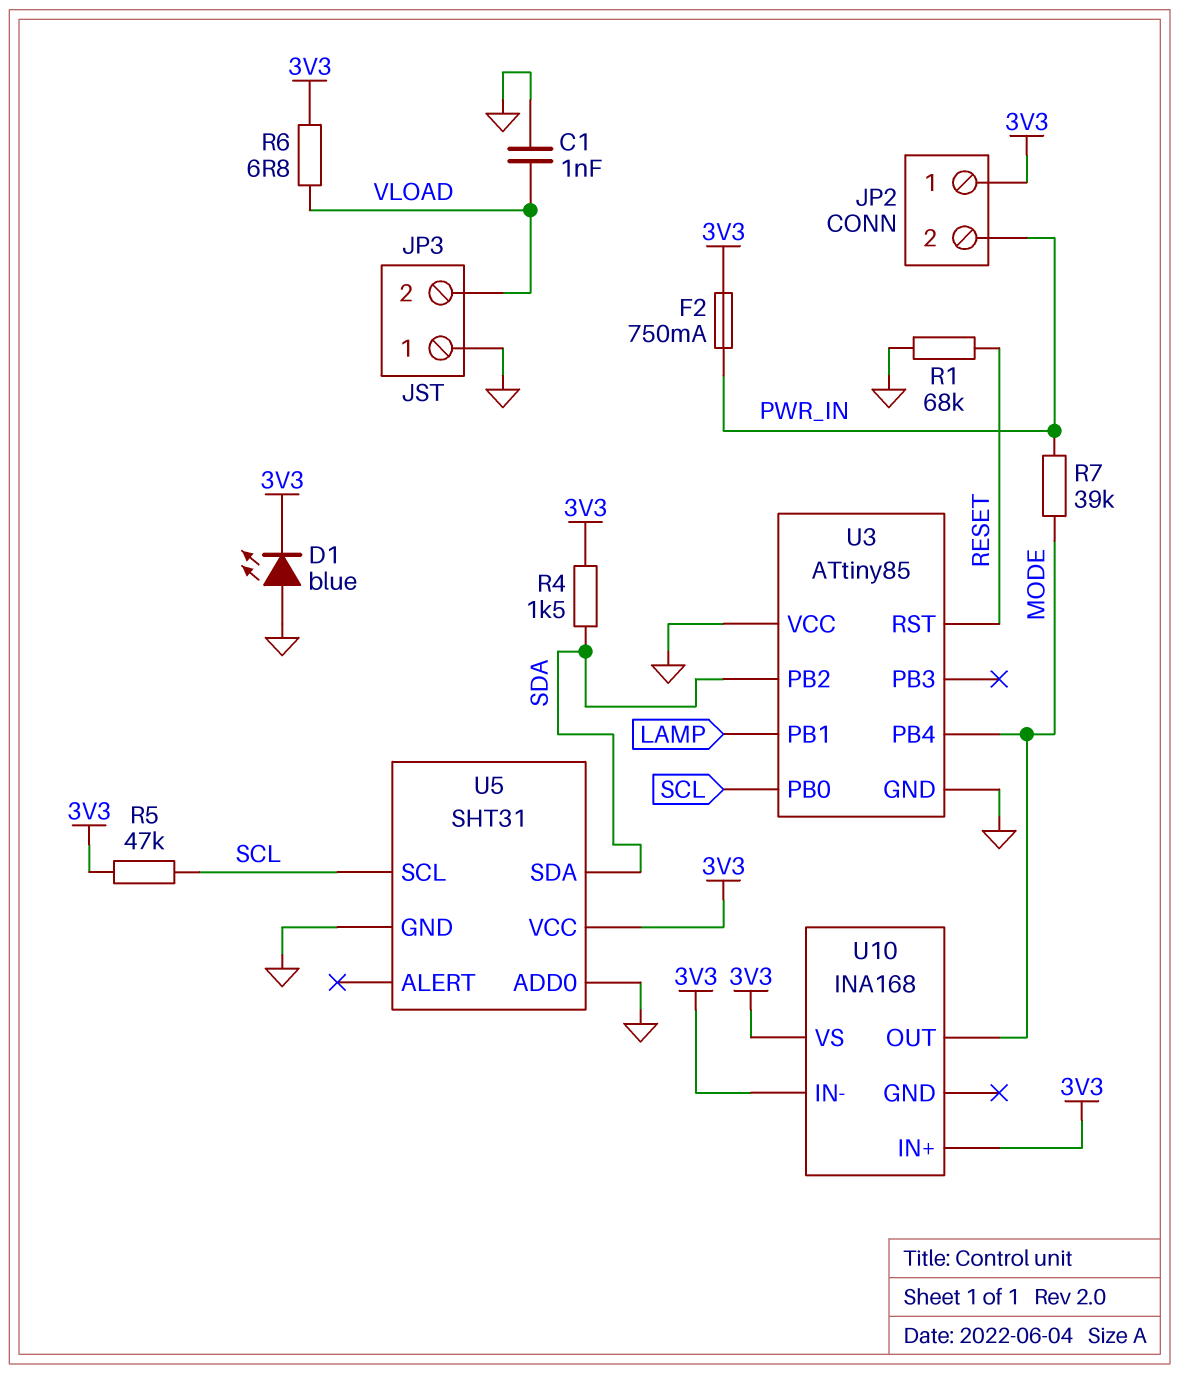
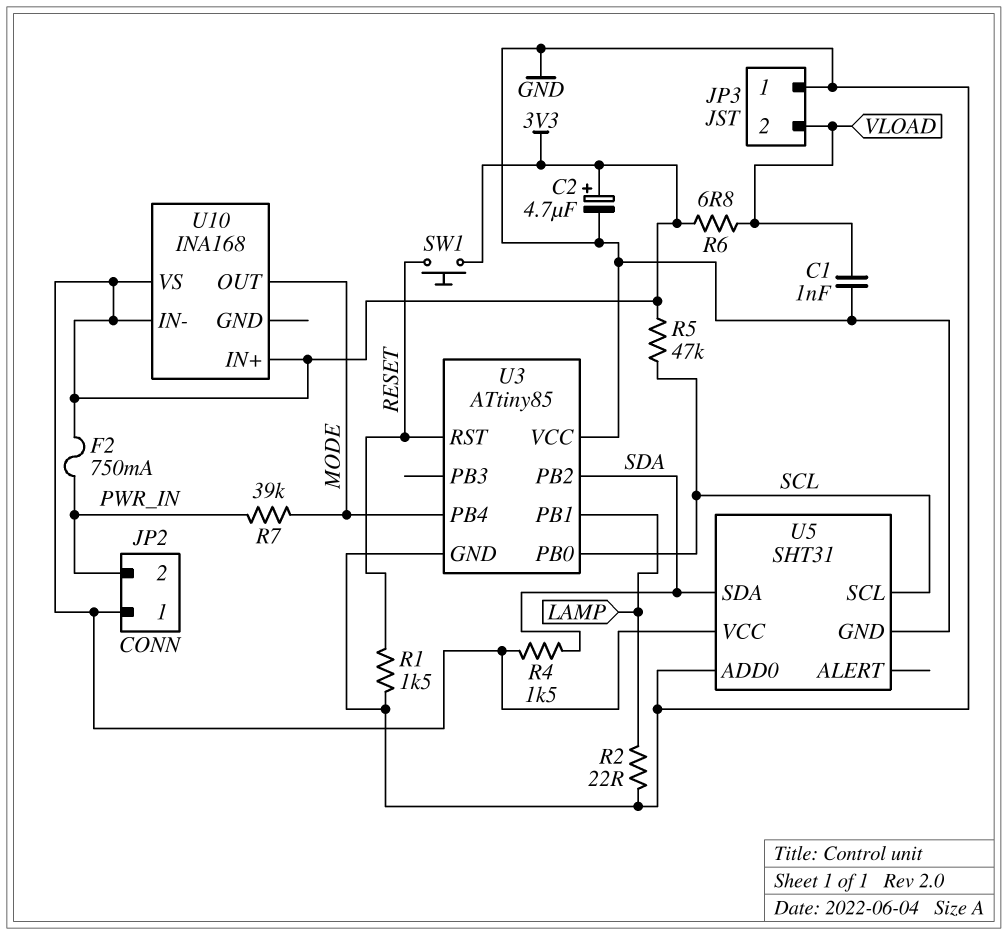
C2: none -> 4.7uF (plus 3V3, minus GND)
D1: LED blue (A GND, K 3V3) -> none
R1: 68k (GND, RESET) -> 1.5k (GND, RESET)
R2: none -> 22 (GND, LAMP)
SW1: none -> button (3V3, RESET)

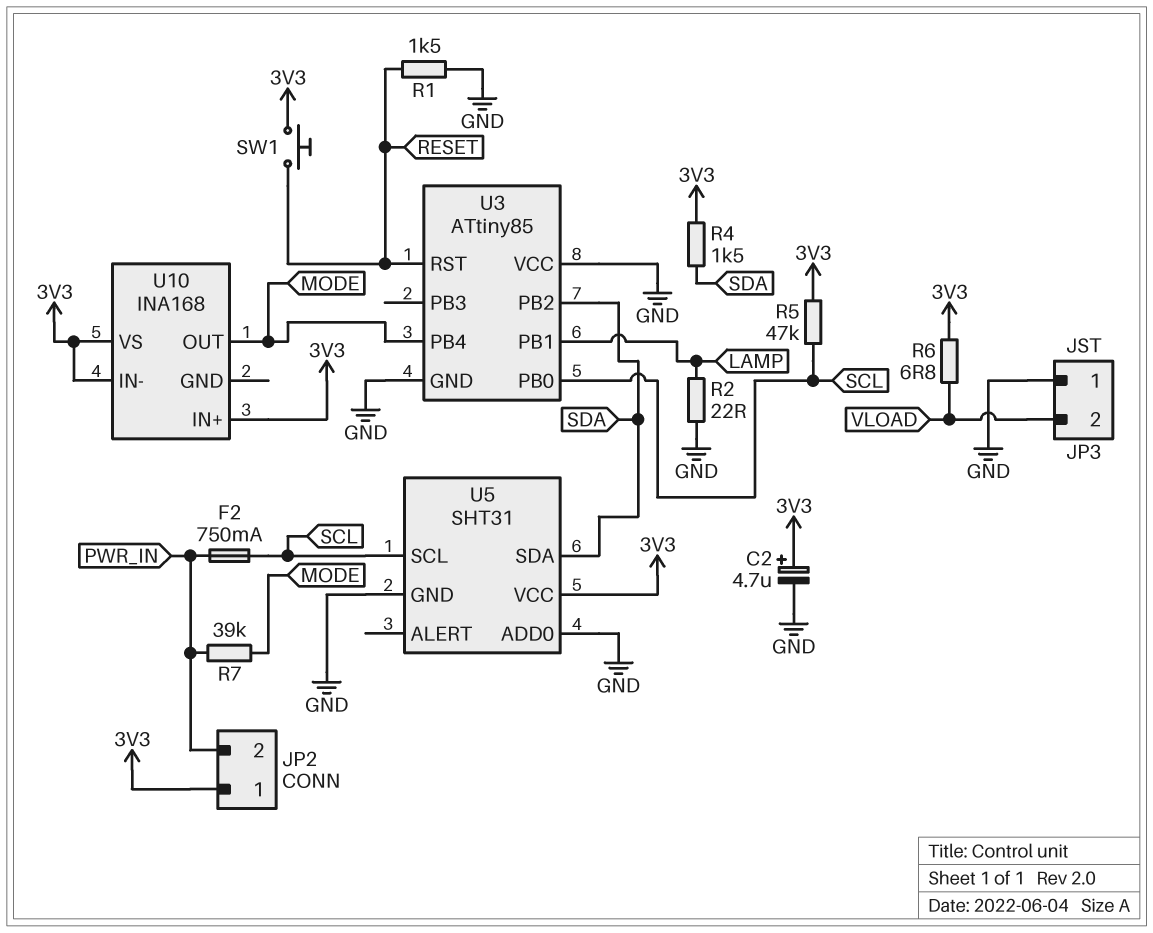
C1: 1nF (GND, VLOAD) -> none
F2: 750mA (3V3, PWR_IN) -> 750mA (PWR_IN, SCL)

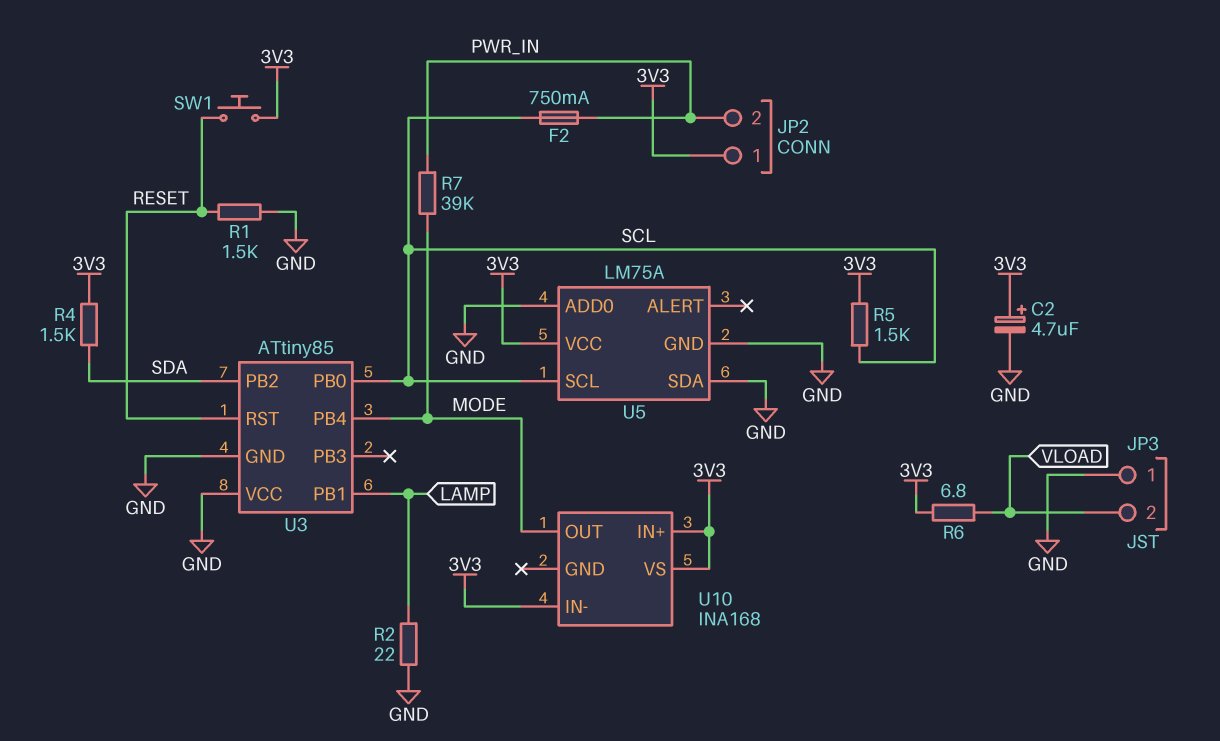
R5: 47k (3V3, SCL) -> 1.5k (3V3, SCL)
U5: SHT31 -> LM75A
U5 pin SDA: SDA -> GND

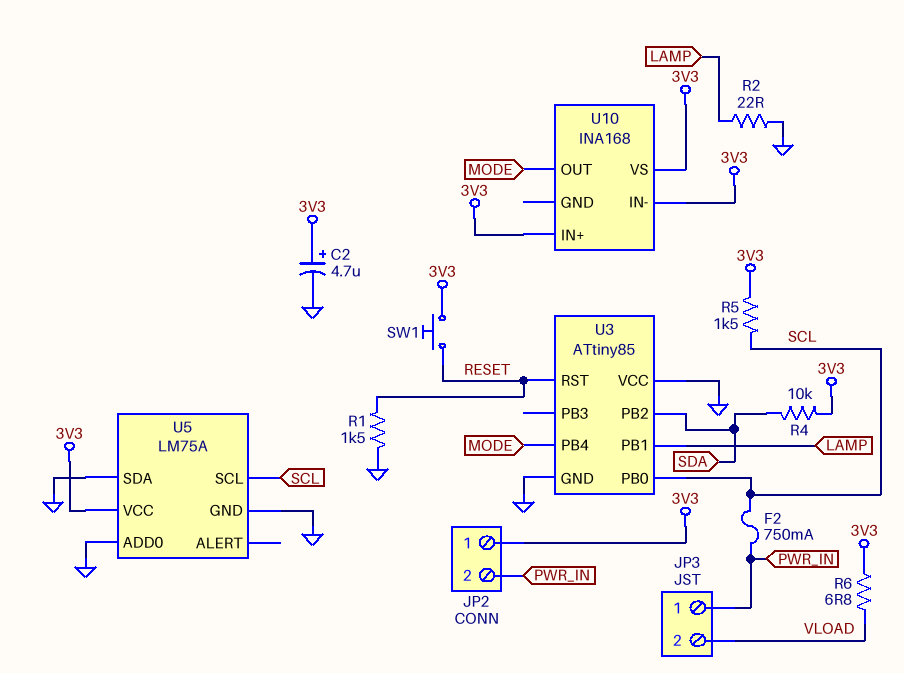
JP3 pin 1: GND -> PWR_IN
R4: 1.5k (3V3, SDA) -> 10k (3V3, SDA)
R7: 39k (MODE, PWR_IN) -> none

